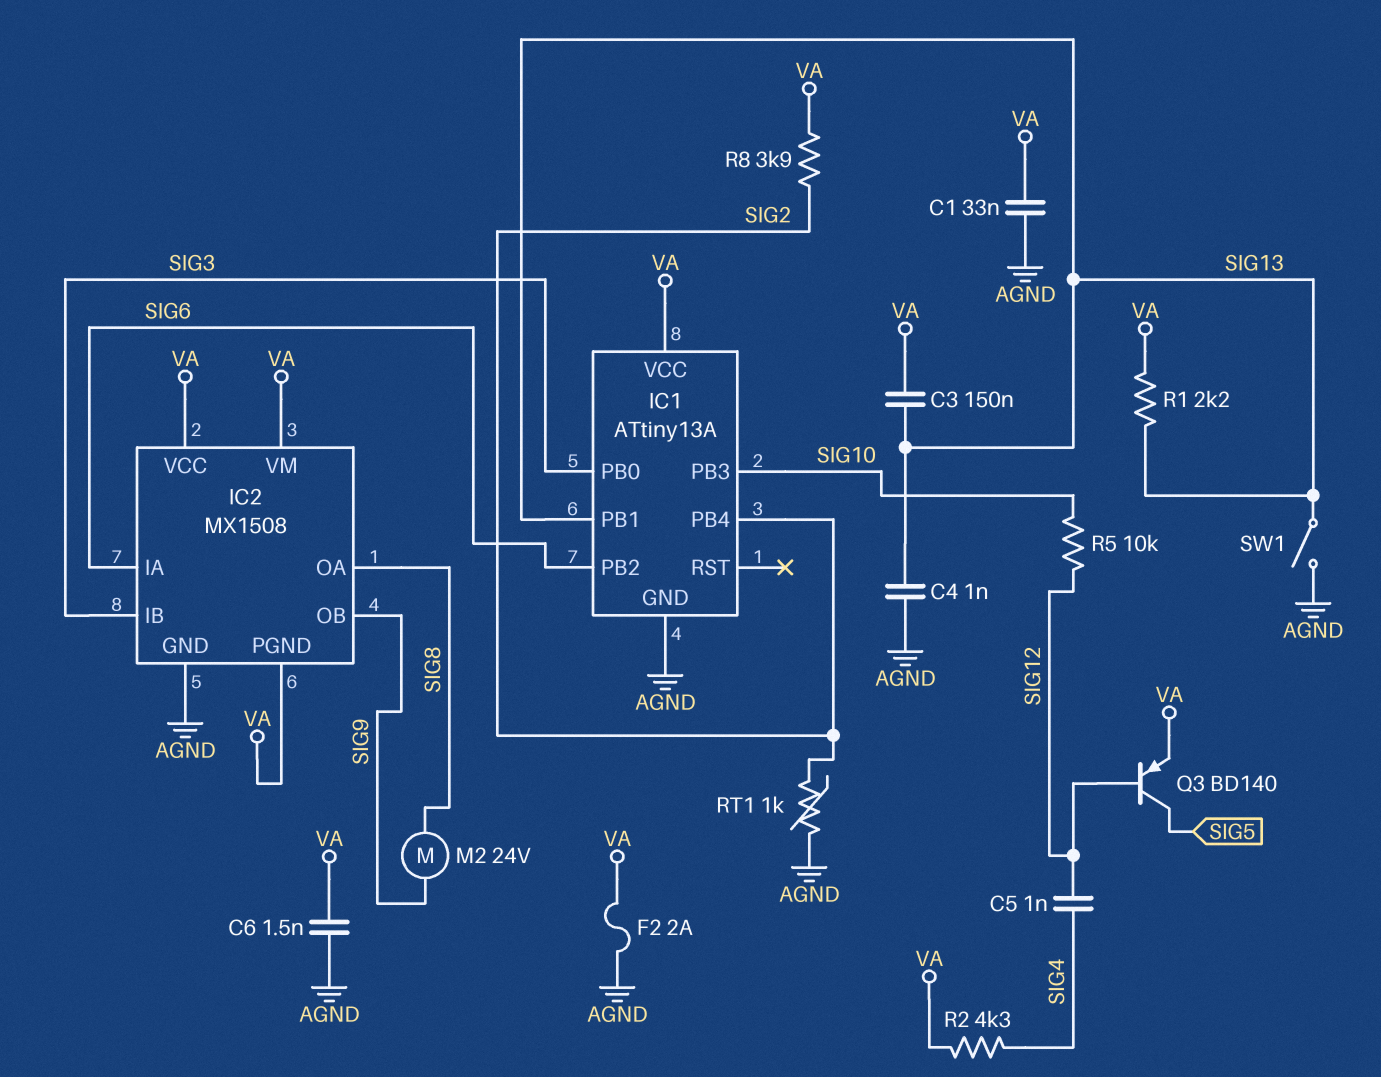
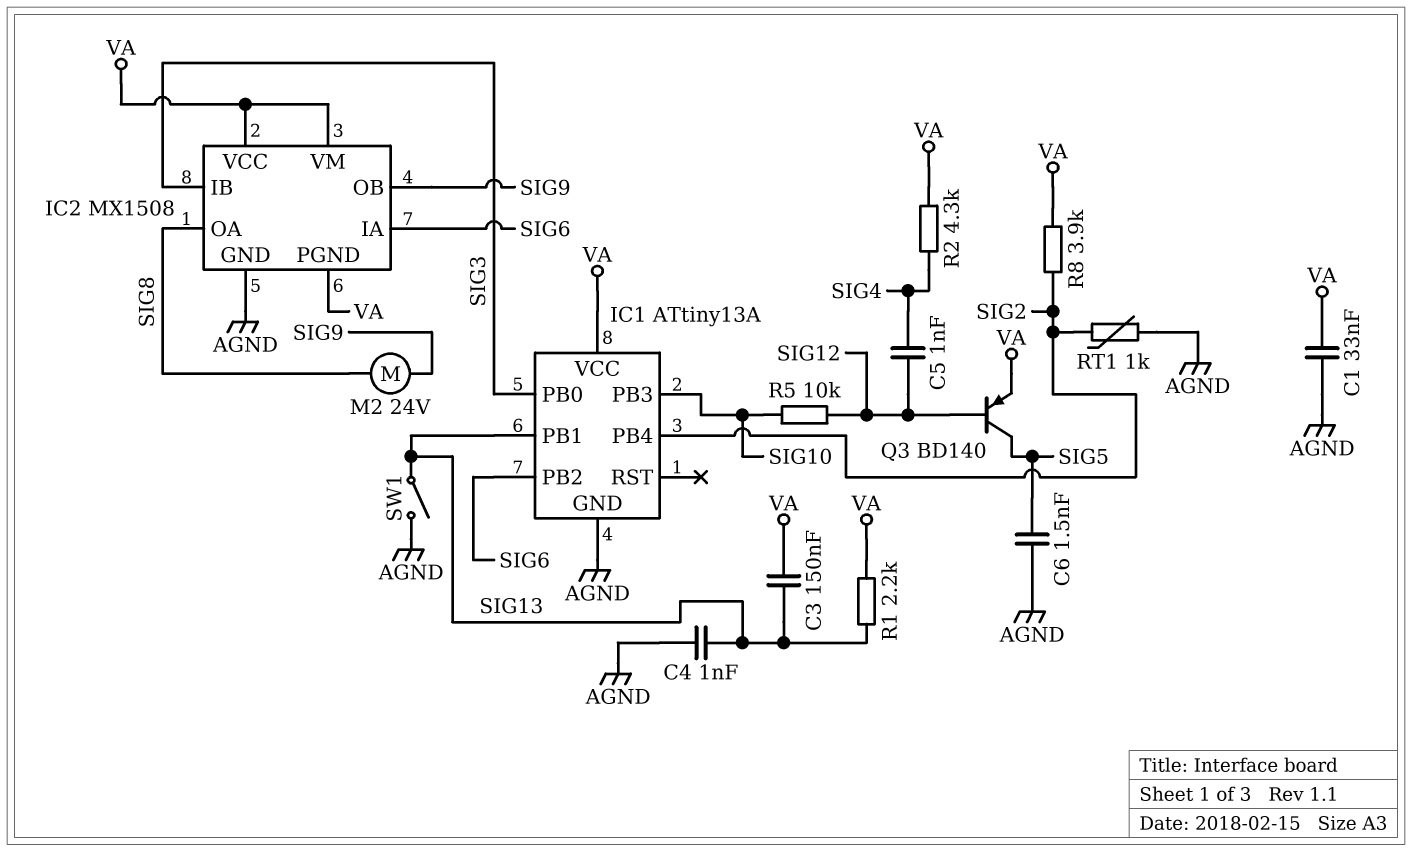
C6: 1.5nF (AGND, VA) -> 1.5nF (AGND, SIG5)
F2: 2A (AGND, VA) -> none

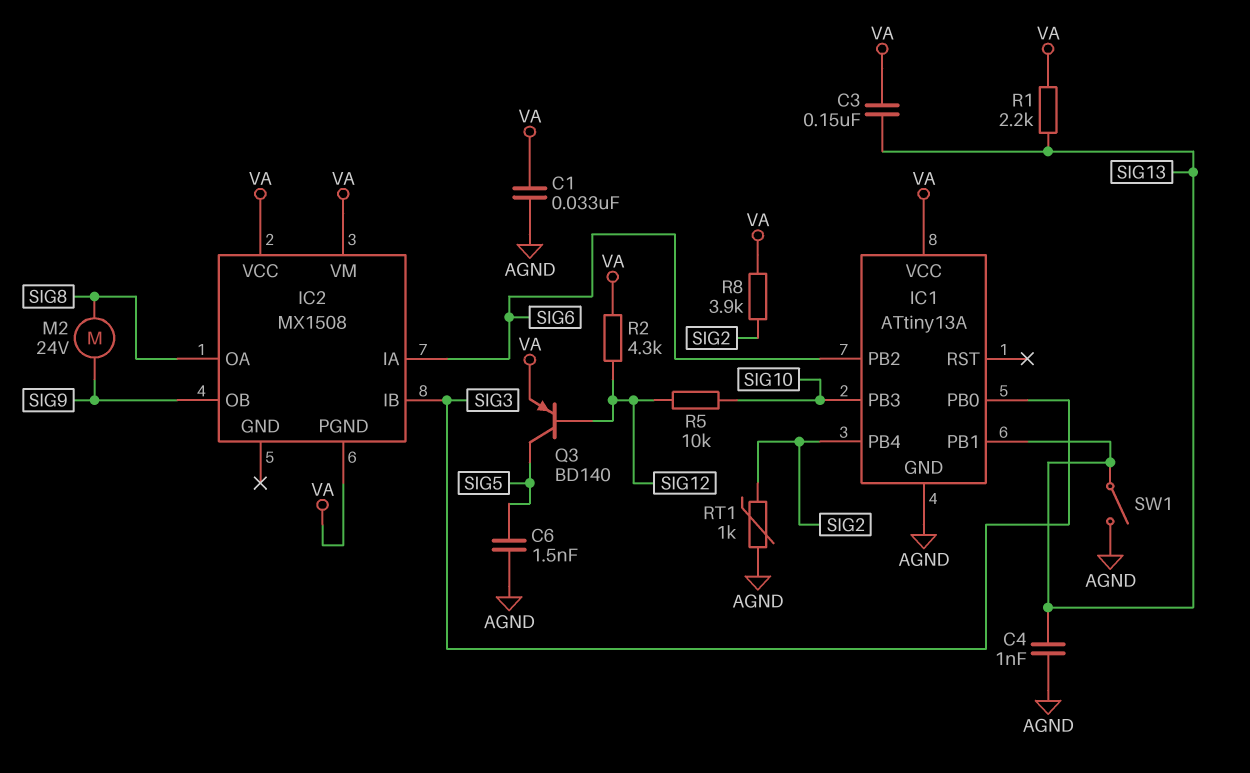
C5: 1nF (SIG4, SIG12) -> none
IC2 pin GND: AGND -> none
R2: 4.3k (SIG4, VA) -> 4.3k (SIG12, VA)

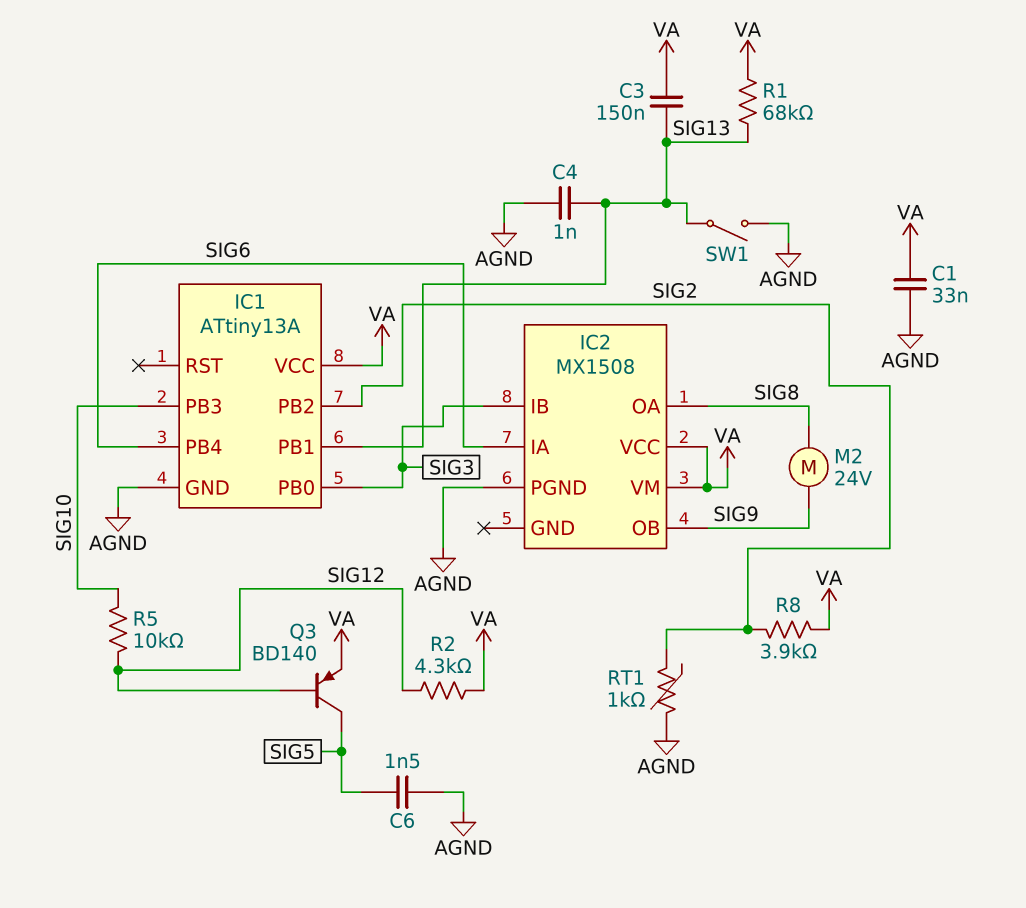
IC1 pin PB2: SIG6 -> SIG2
IC1 pin PB4: SIG2 -> SIG6
IC2 pin PGND: VA -> AGND
R1: 2.2k (SIG13, VA) -> 68k (SIG13, VA)

